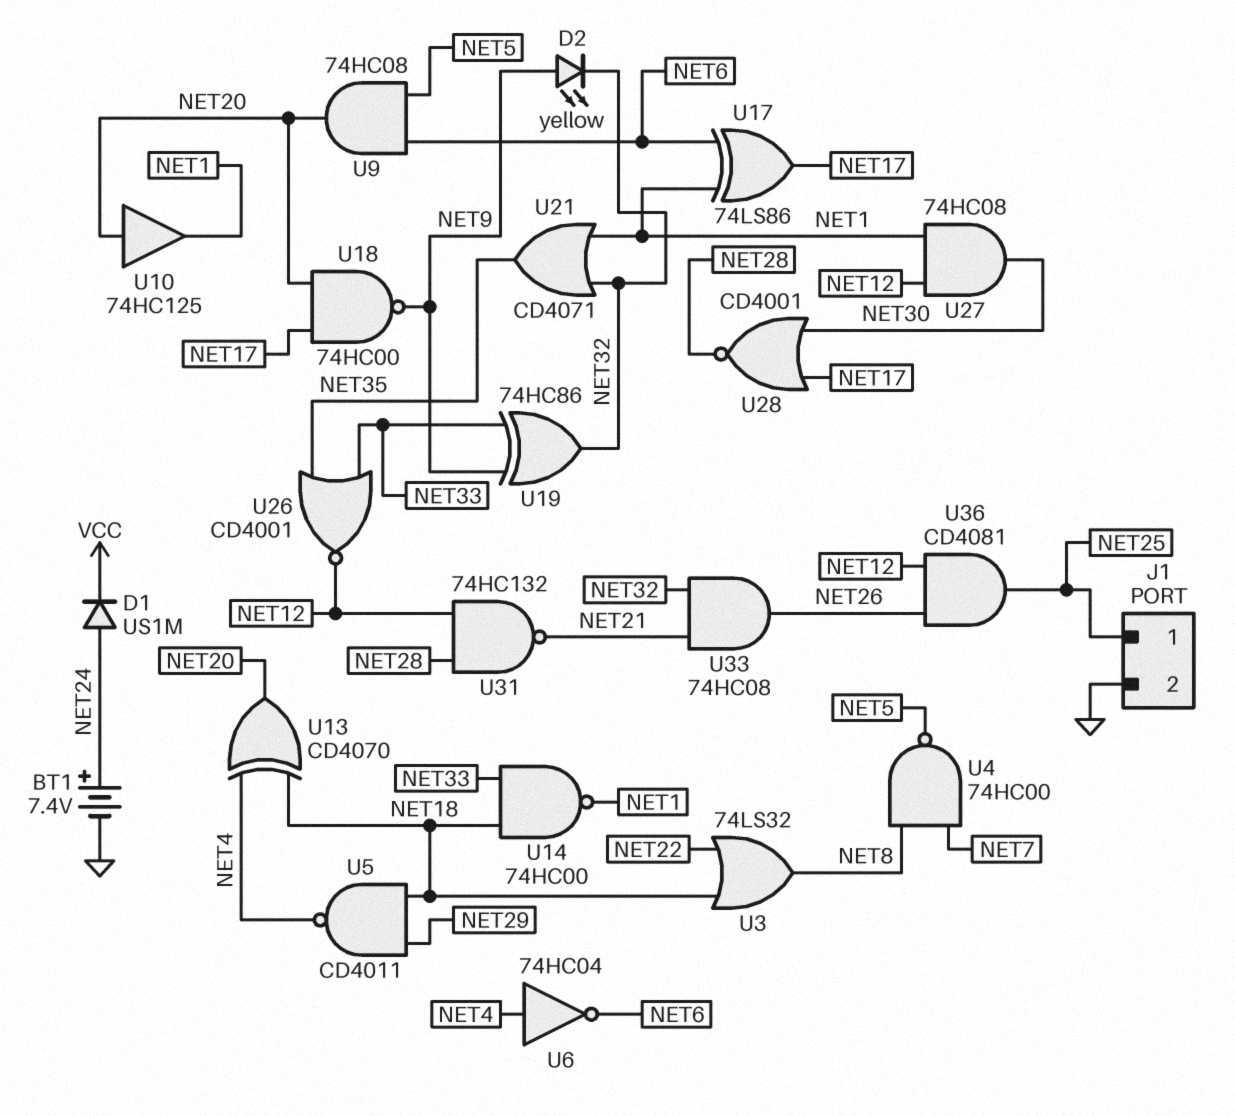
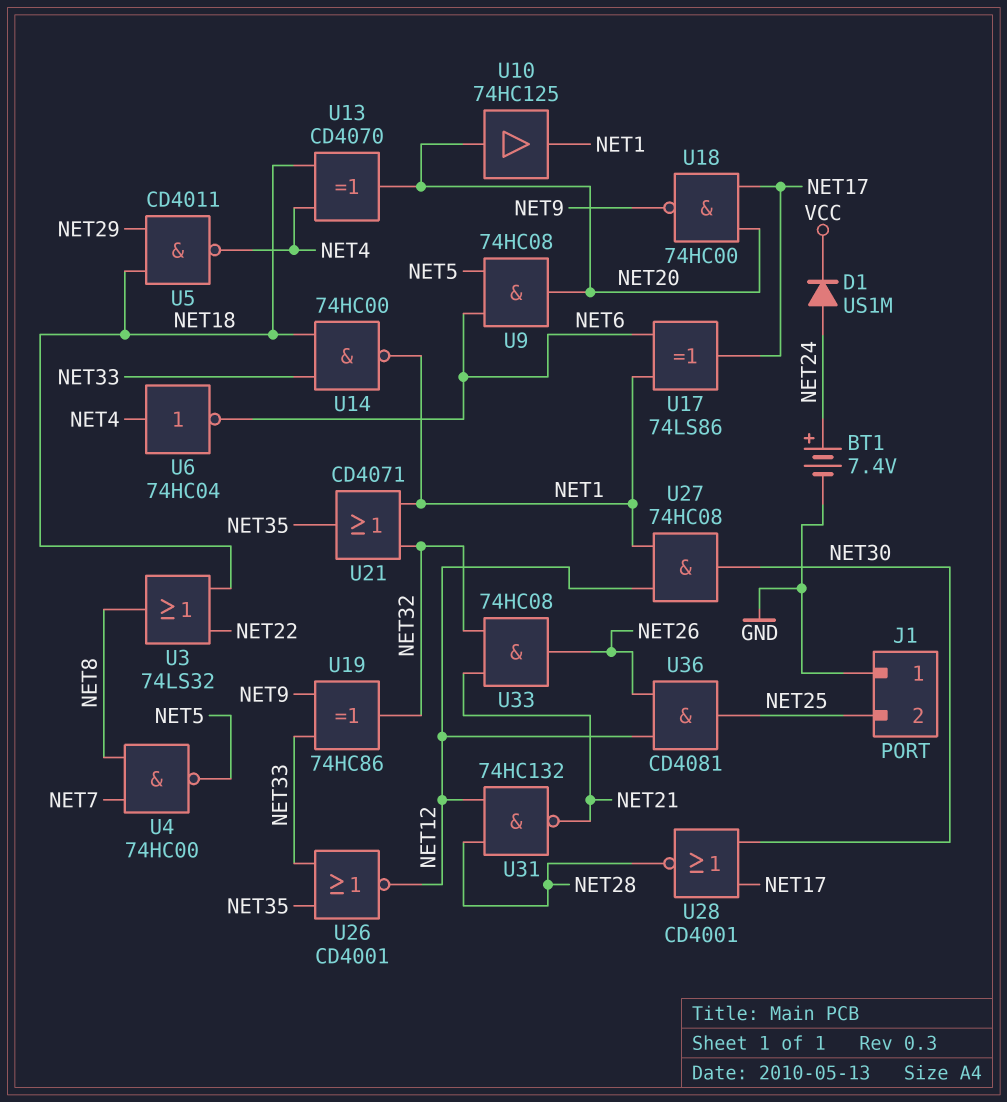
D2: LED yellow (A NET9, K NET32) -> none
J1 pin 1: NET25 -> GND
J1 pin 2: GND -> NET25

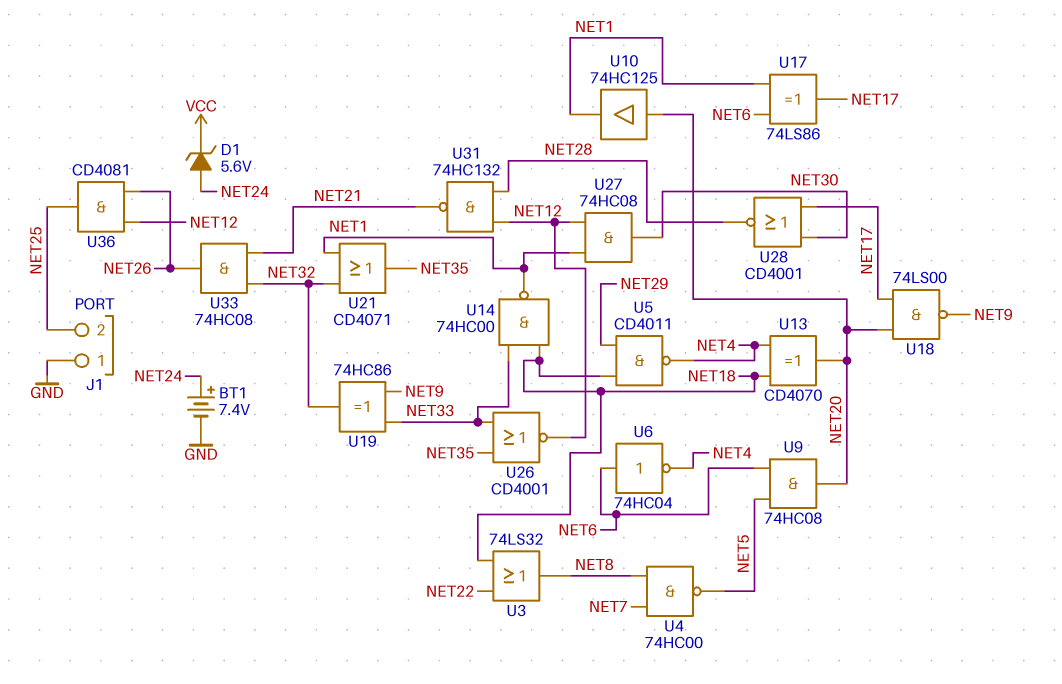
D1: diode US1M (A NET24, K VCC) -> zener 5.6V (A NET24, K VCC)
U6: NOT 74HC04 (in NET4, out NET6) -> NOT 74HC04 (in NET6, out NET4)
U18: NAND 74HC00 (in NET17, in NET20, out NET9) -> NAND 74LS00 (in NET17, in NET20, out NET9)

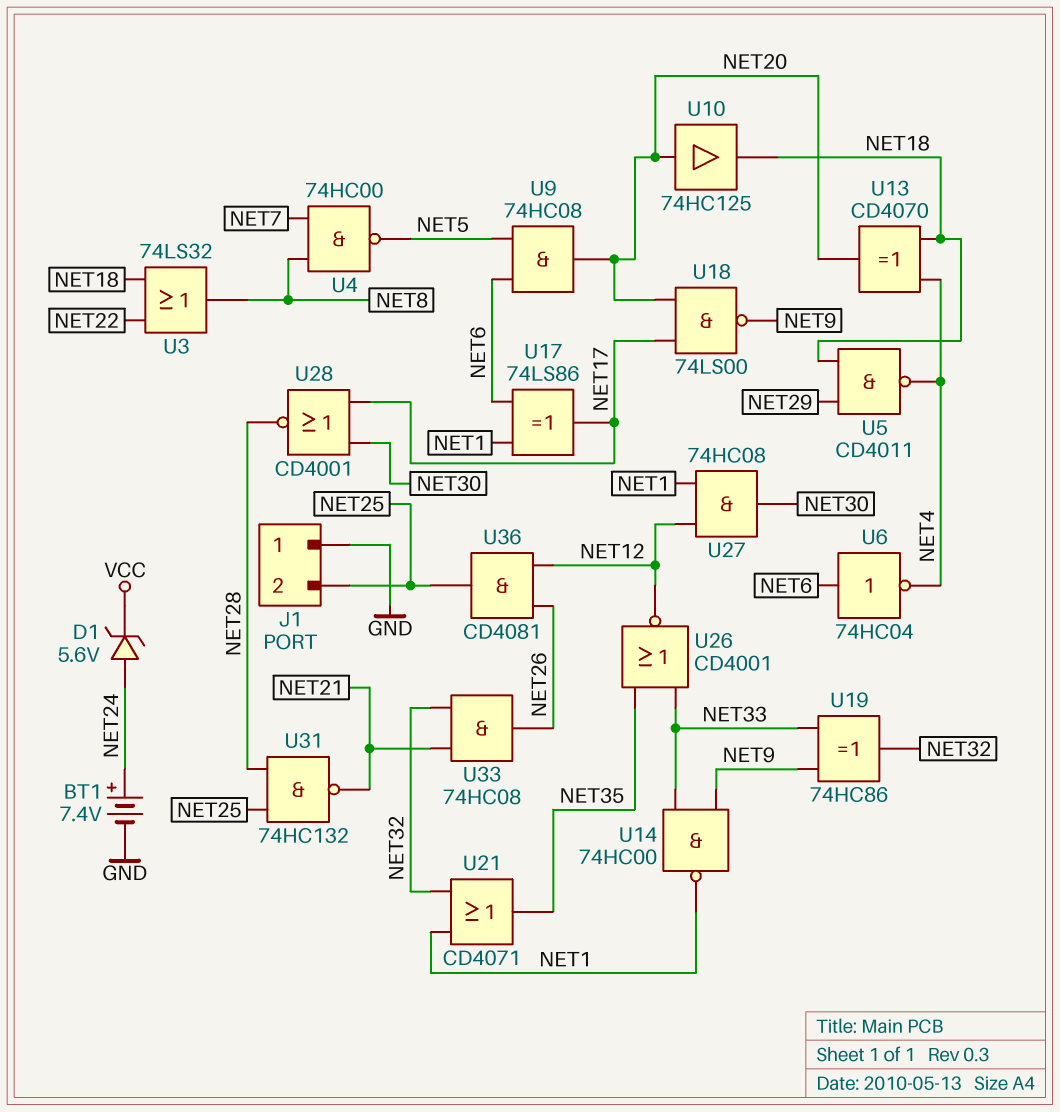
U10: buffer 74HC125 (in NET20, out NET1) -> buffer 74HC125 (in NET20, out NET18)
U14: NAND 74HC00 (in NET18, in NET33, out NET1) -> NAND 74HC00 (in NET9, in NET33, out NET1)
U31: NAND 74HC132 (in NET12, in NET28, out NET21) -> NAND 74HC132 (in NET25, in NET28, out NET21)

